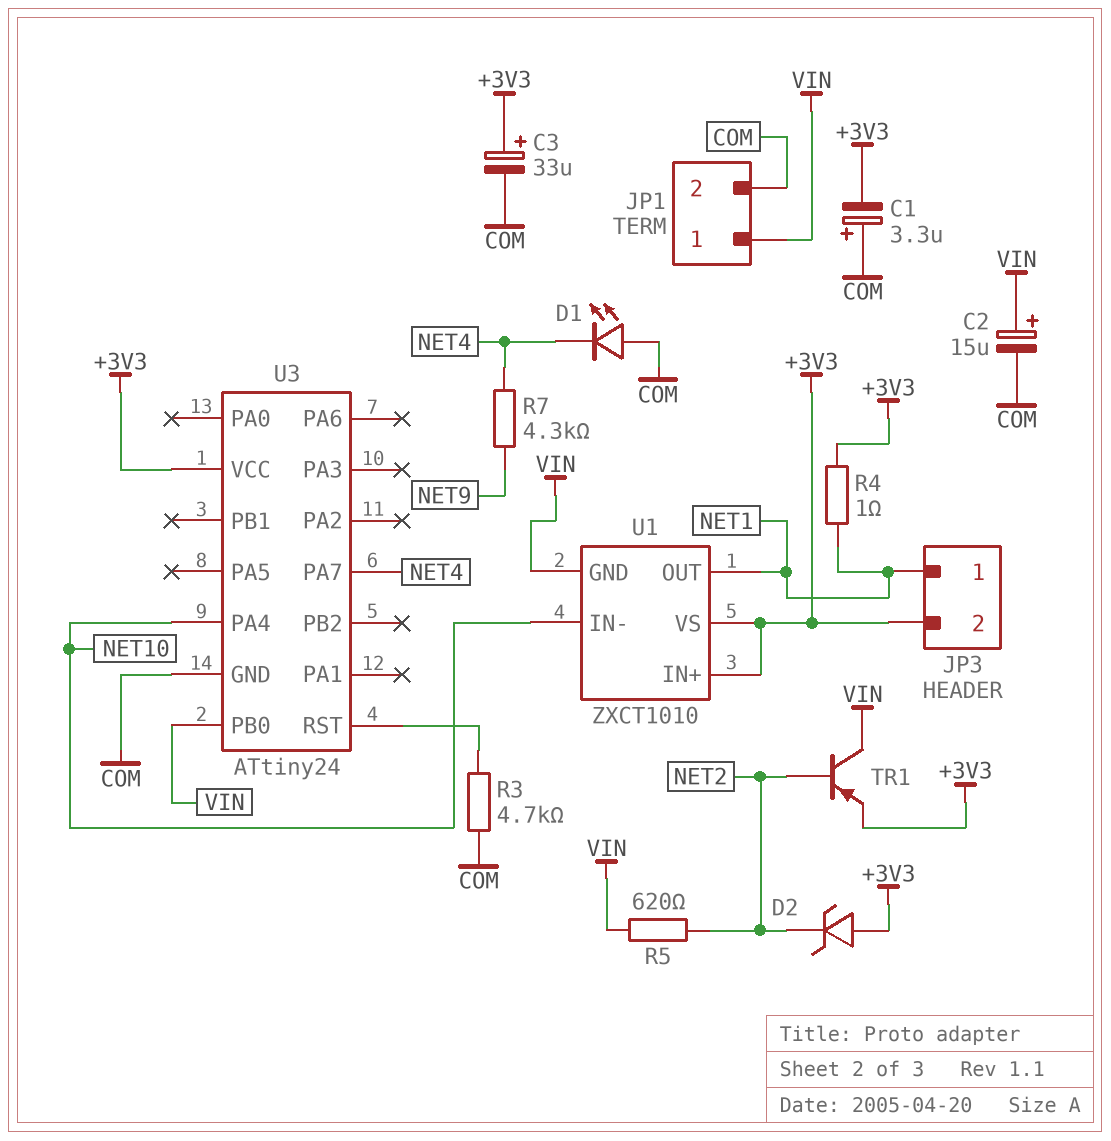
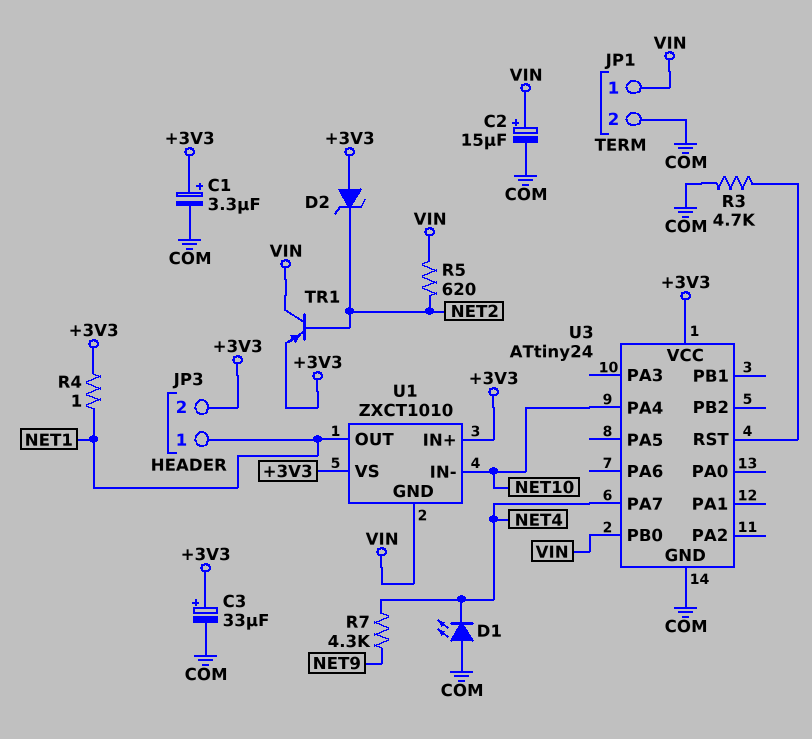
C1: 3.3uF (plus COM, minus +3V3) -> 3.3uF (plus +3V3, minus COM)

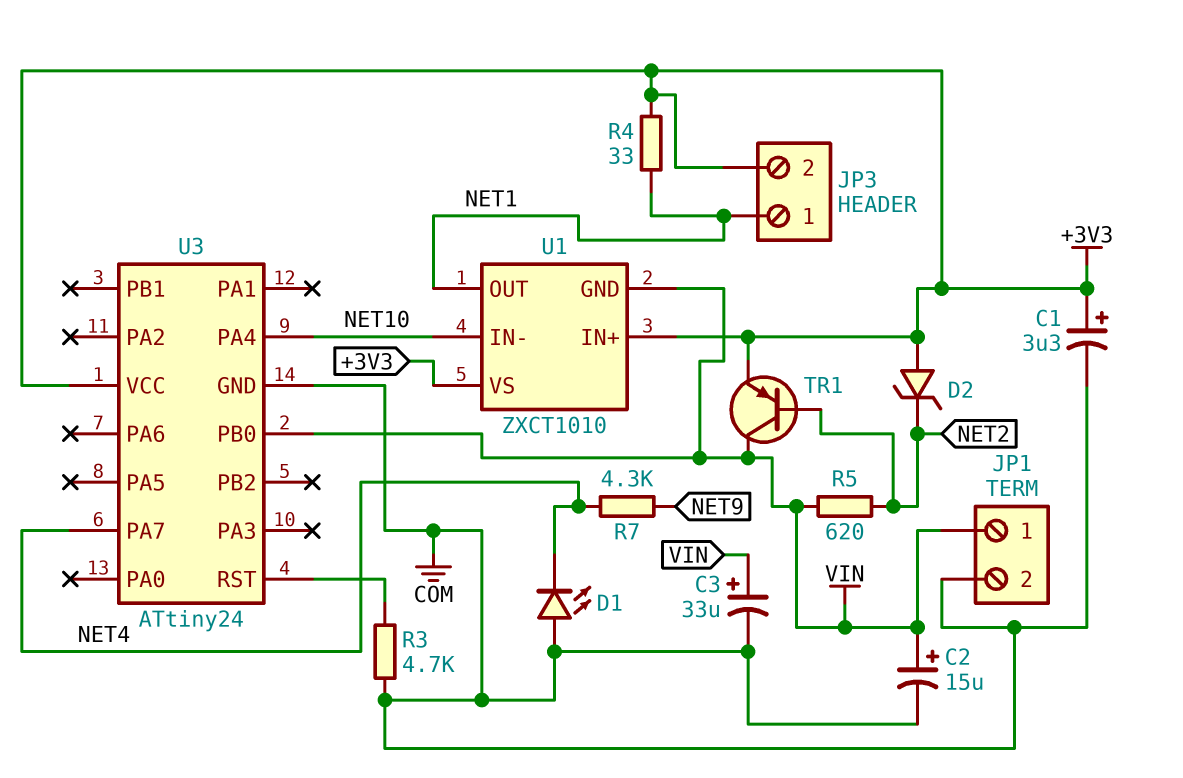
C3: 33uF (plus +3V3, minus COM) -> 33uF (plus VIN, minus COM)
R4: 1 (+3V3, NET1) -> 33 (+3V3, NET1)

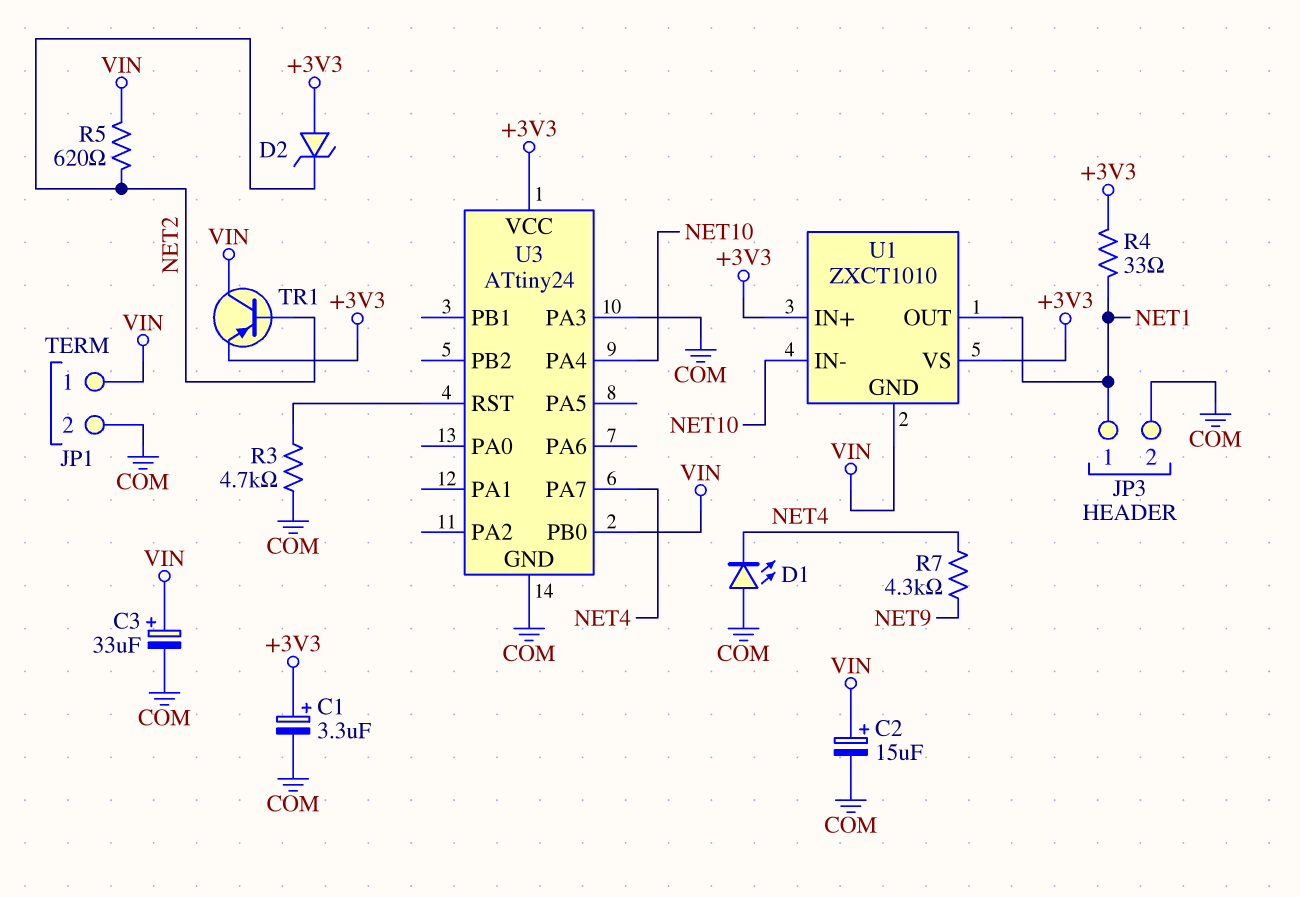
JP3 pin 2: +3V3 -> COM
U3 pin PA3: none -> COM

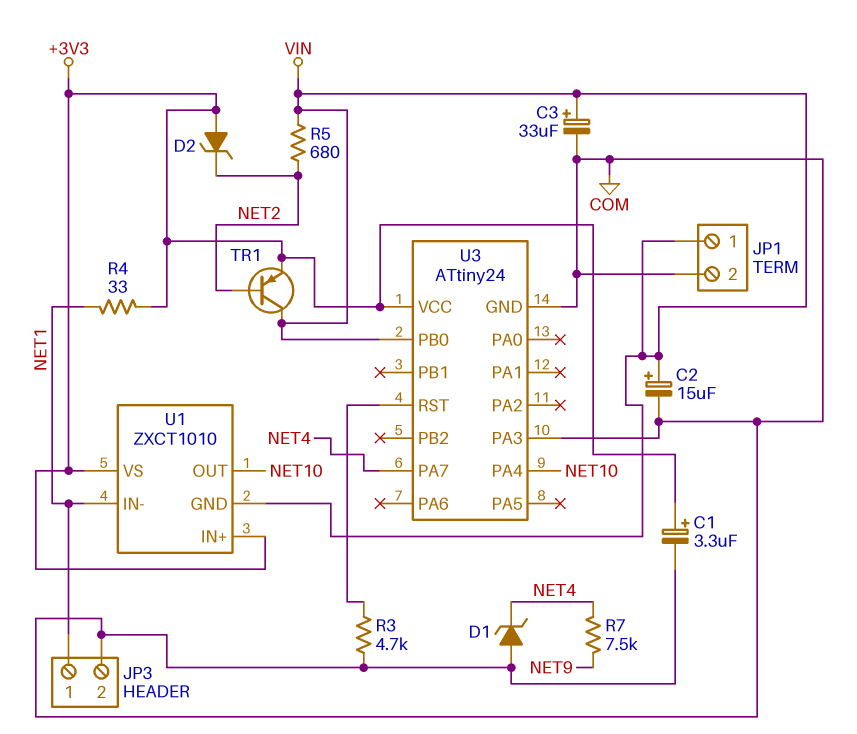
D1: LED (A COM, K NET4) -> zener (A COM, K NET4)
R5: 620 (NET2, VIN) -> 680 (NET2, VIN)
R7: 4.3k (NET4, NET9) -> 7.5k (NET4, NET9)
U1 pin IN-: NET10 -> NET1
U1 pin OUT: NET1 -> NET10

